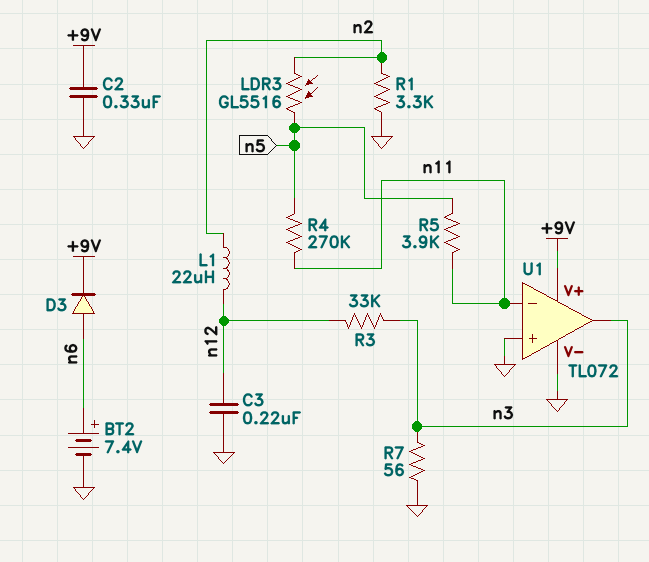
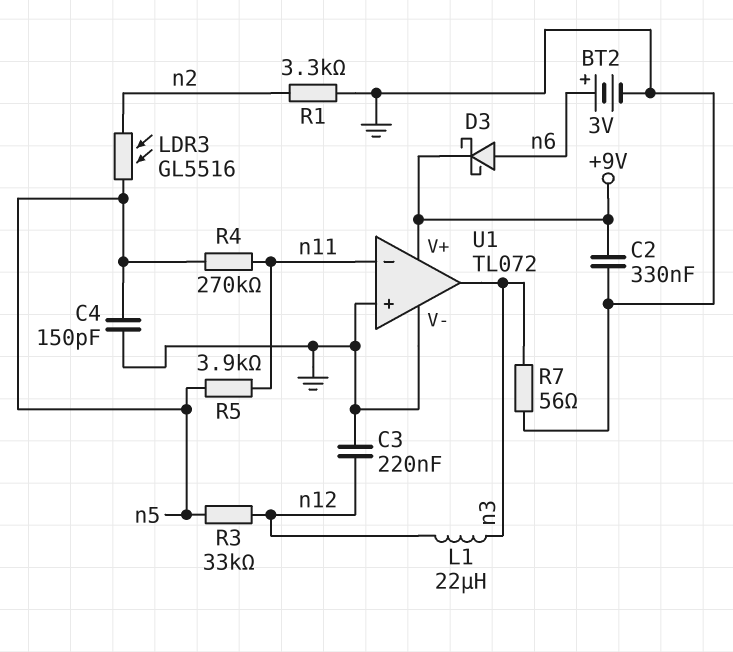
BT2: 7.4V (plus n6, minus GND) -> 3V (plus n6, minus GND)
C4: none -> 150pF (GND, n5)
D3: diode (A n6, K +9V) -> schottky (A n6, K +9V)
L1: 22uH (n2, n12) -> 22uH (n3, n12)
R3: 33k (n3, n12) -> 33k (n5, n12)

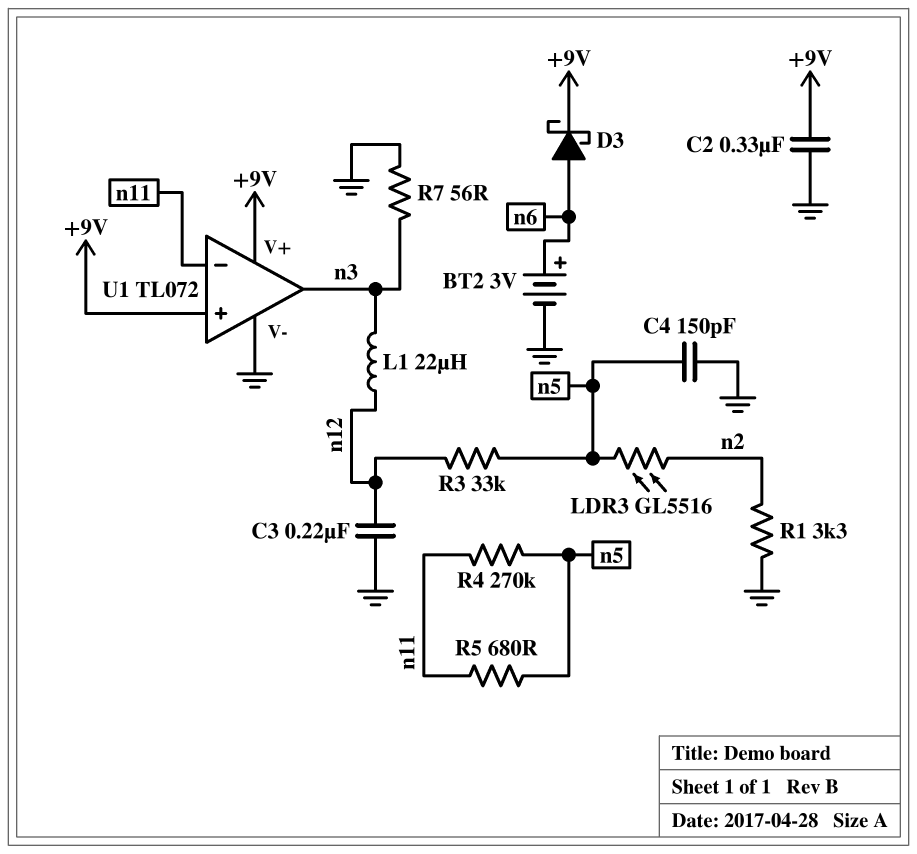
R5: 3.9k (n5, n11) -> 680 (n5, n11)
U1 pin in+: GND -> +9V

